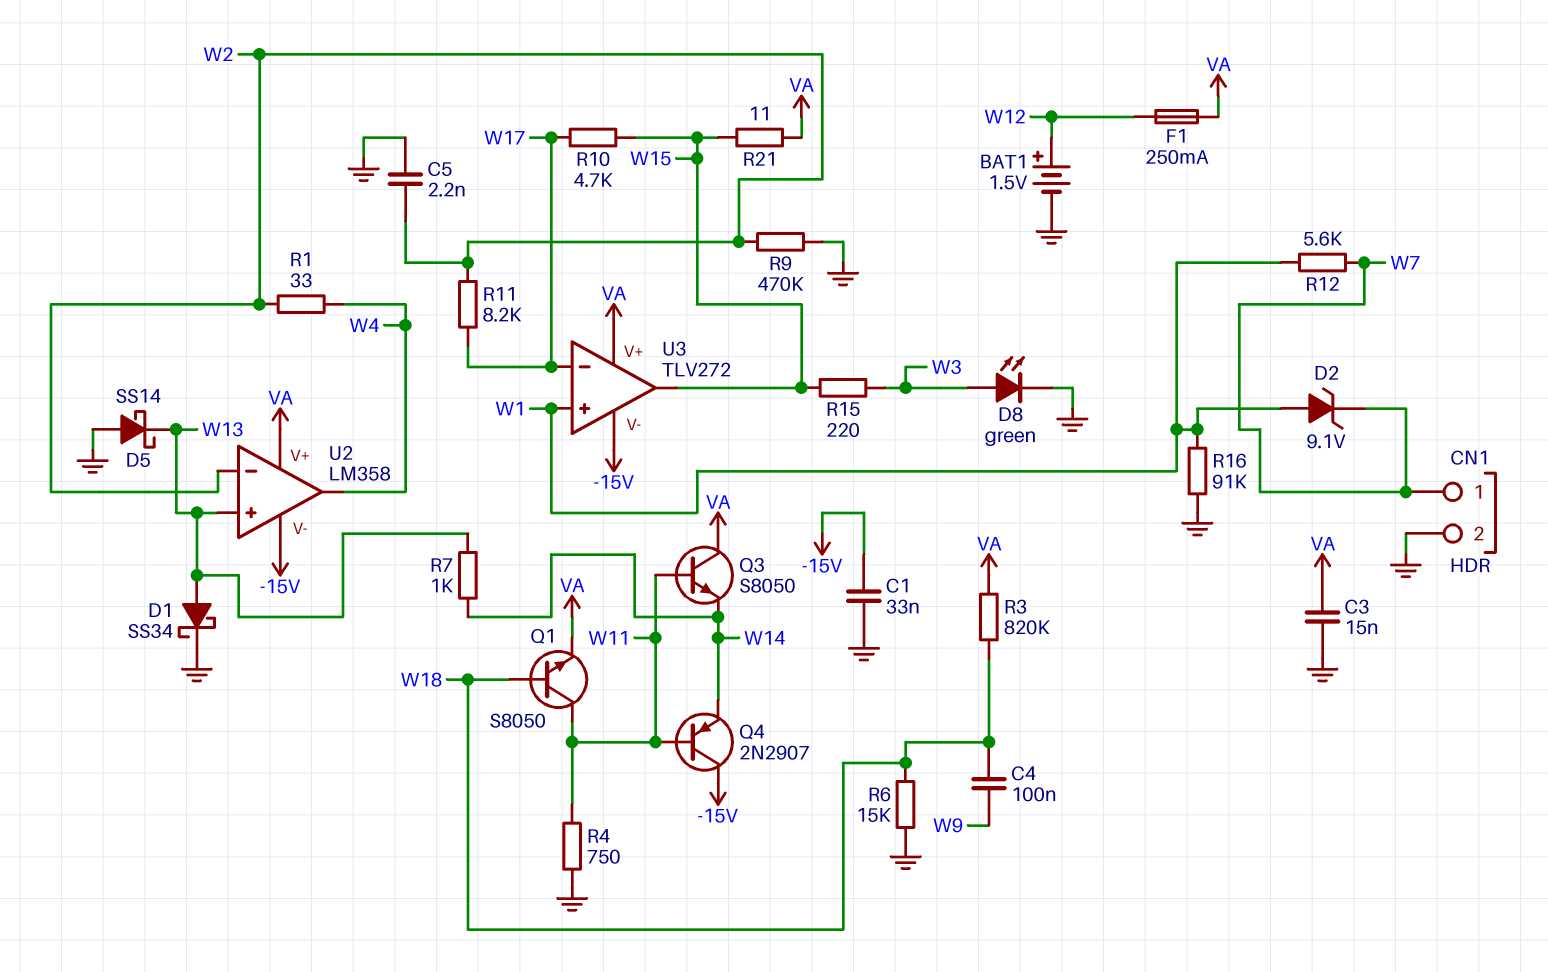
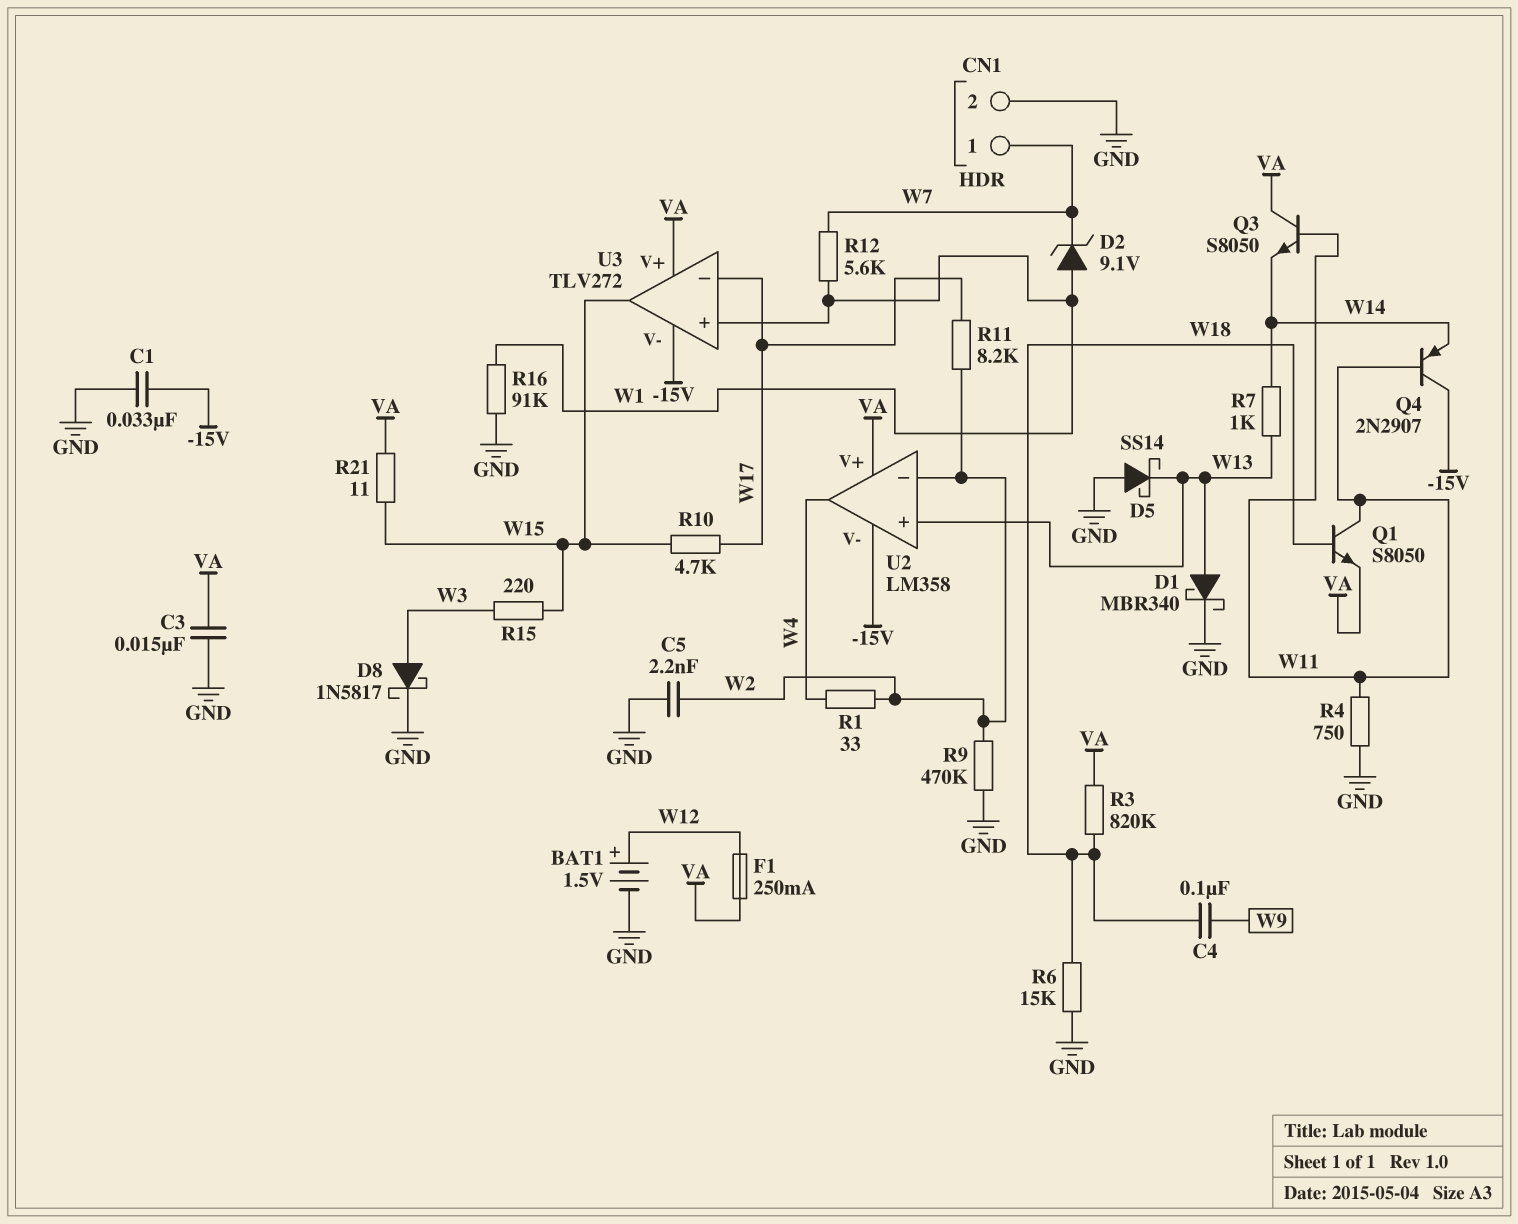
D1: schottky SS34 (A W13, K GND) -> schottky MBR340 (A W13, K GND)
D8: LED green (A W3, K GND) -> schottky 1N5817 (A W3, K GND)

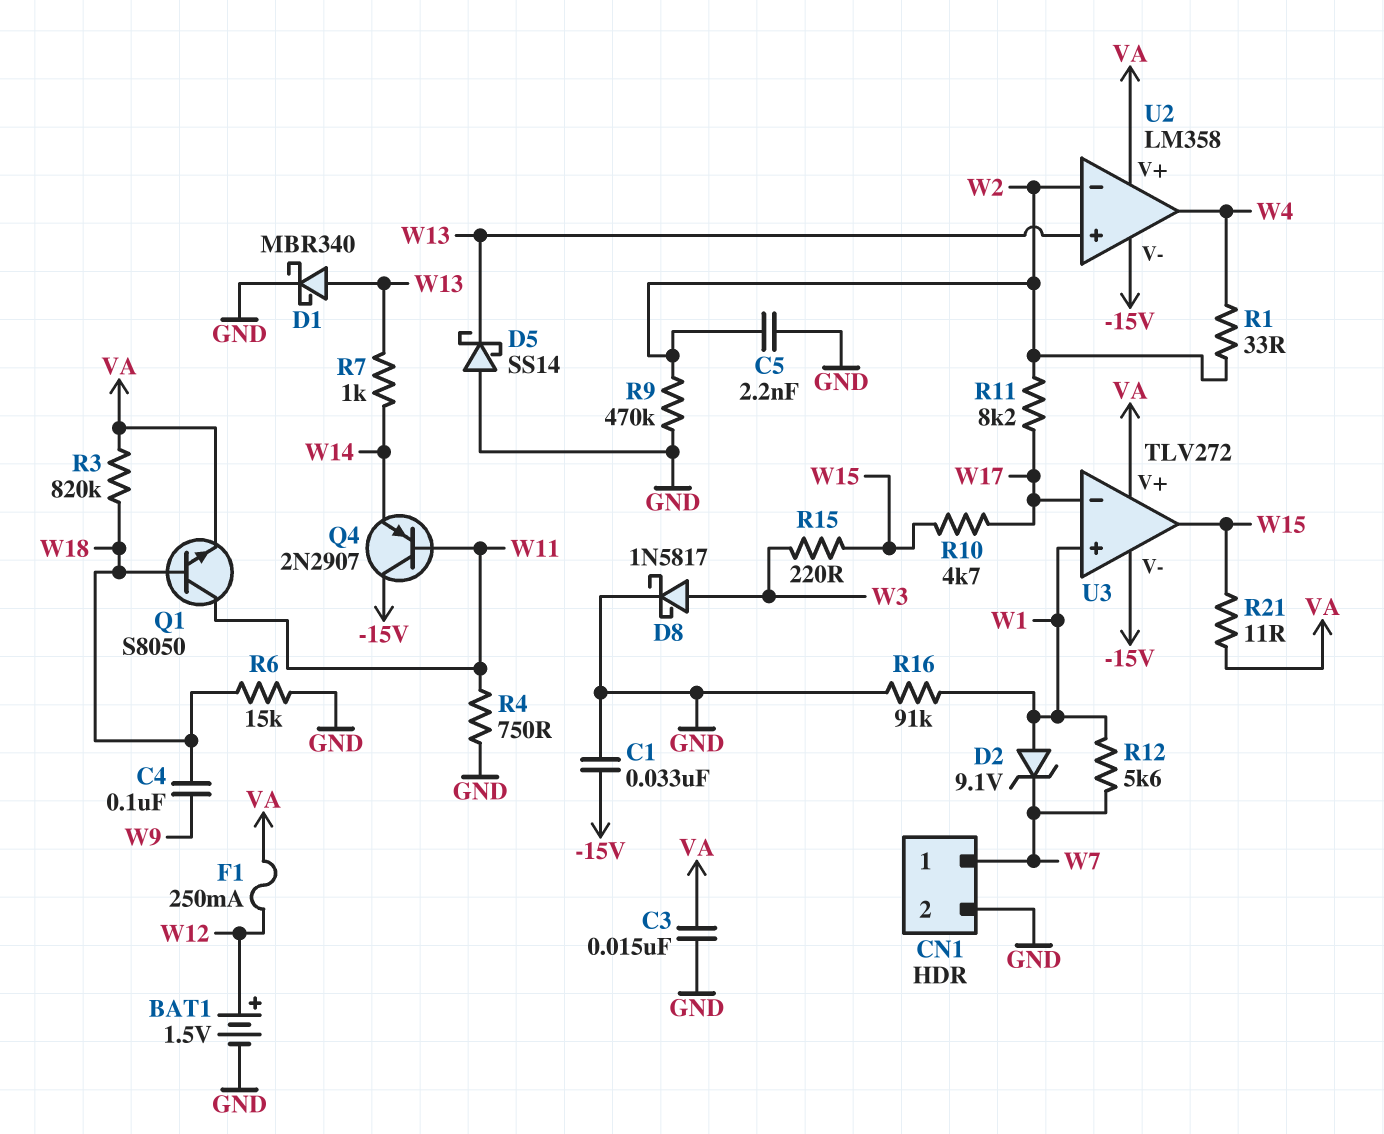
Q3: NPN S8050 (B W11, C VA, E W14) -> none

